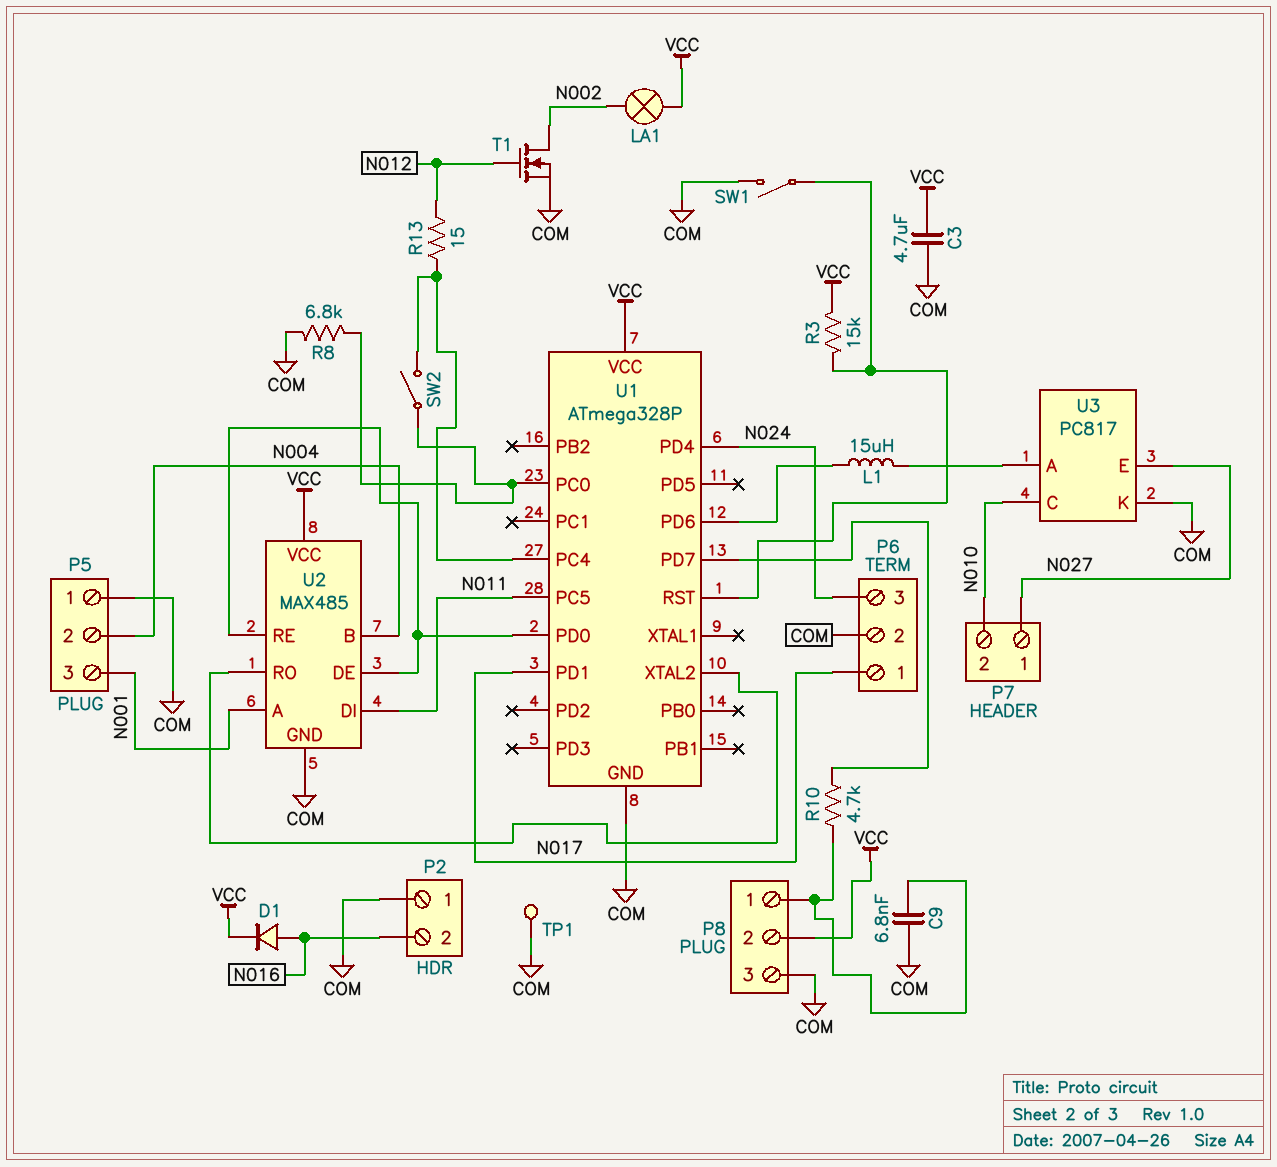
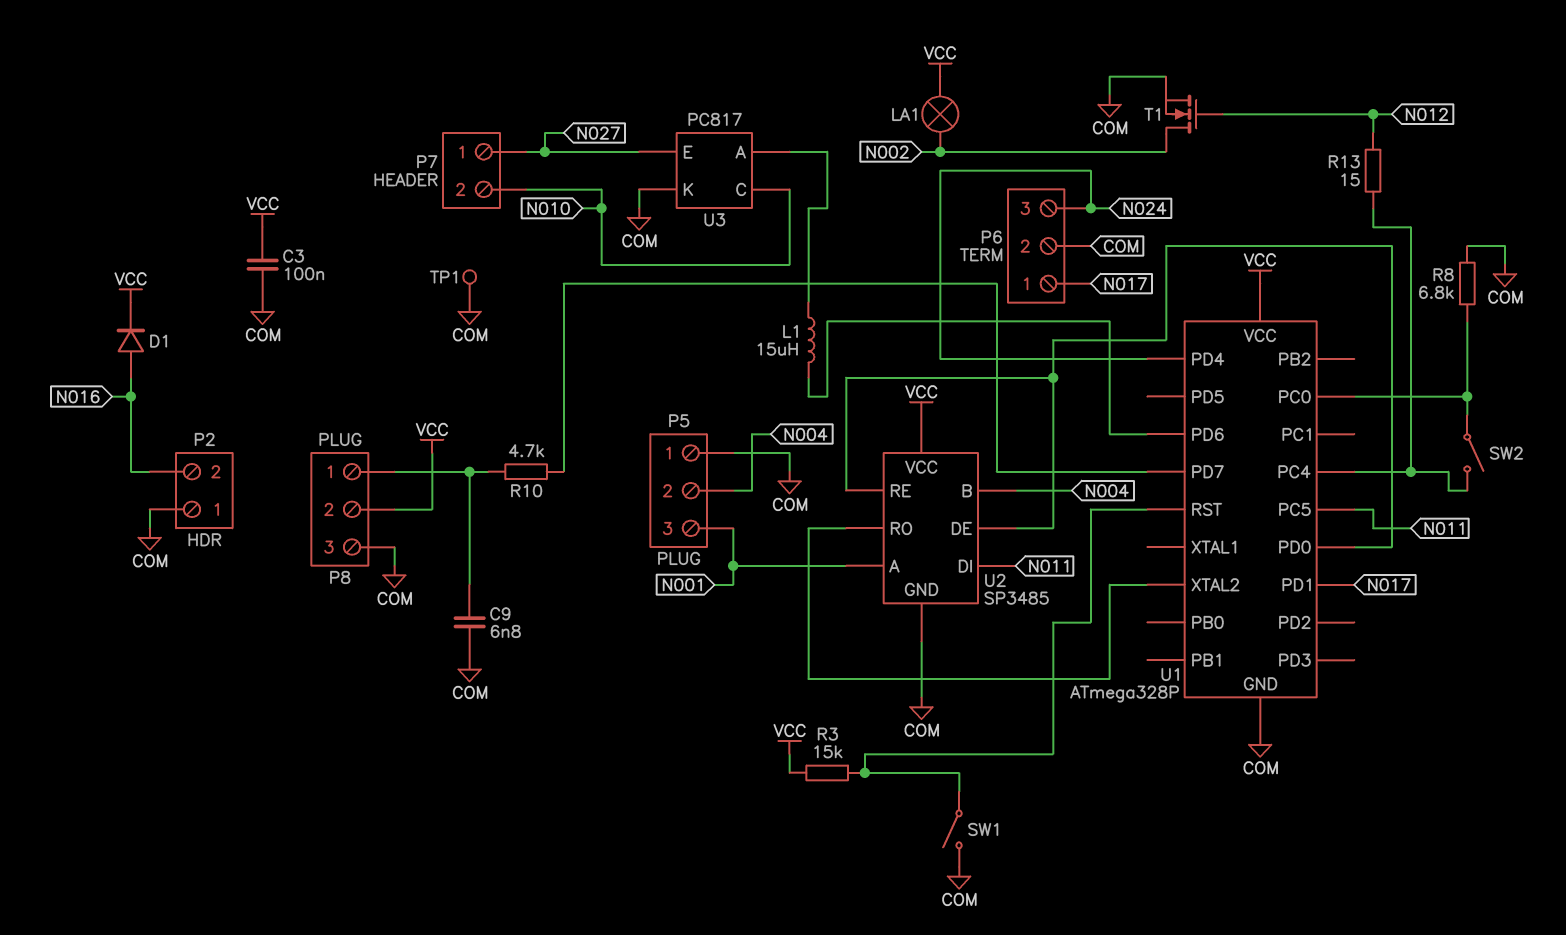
C3: 4.7uF (COM, VCC) -> 100nF (COM, VCC)
U2: MAX485 -> SP3485

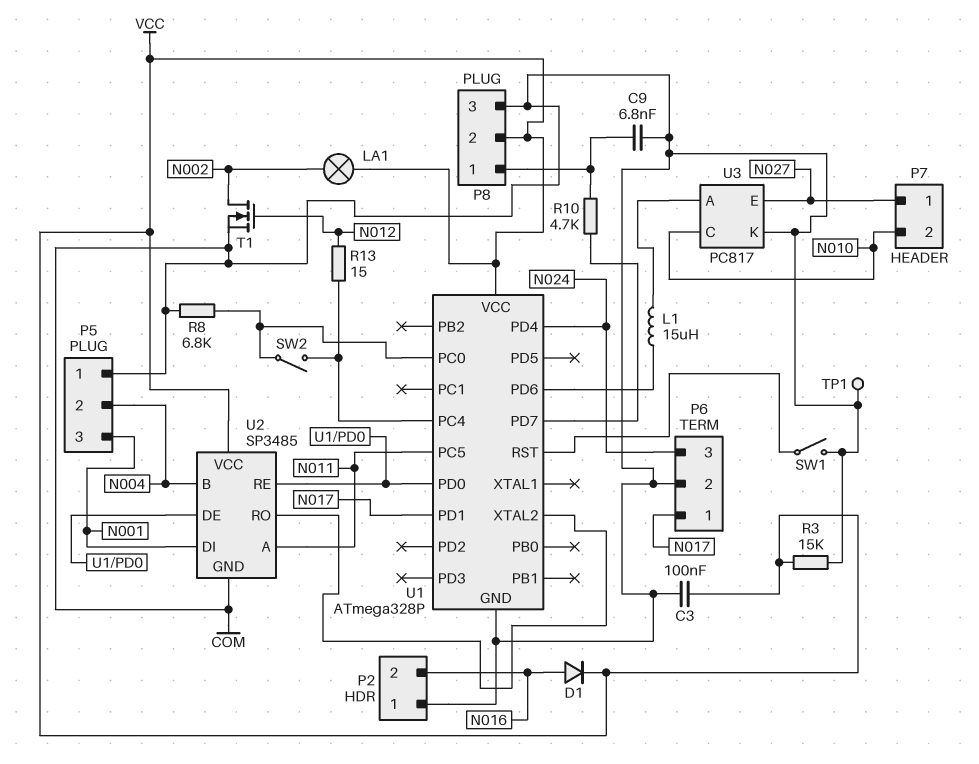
R3: 15k (U1/RST, VCC) -> 15k (COM, VCC)
U2 pin A: N001 -> N011
U2 pin DI: N011 -> N001

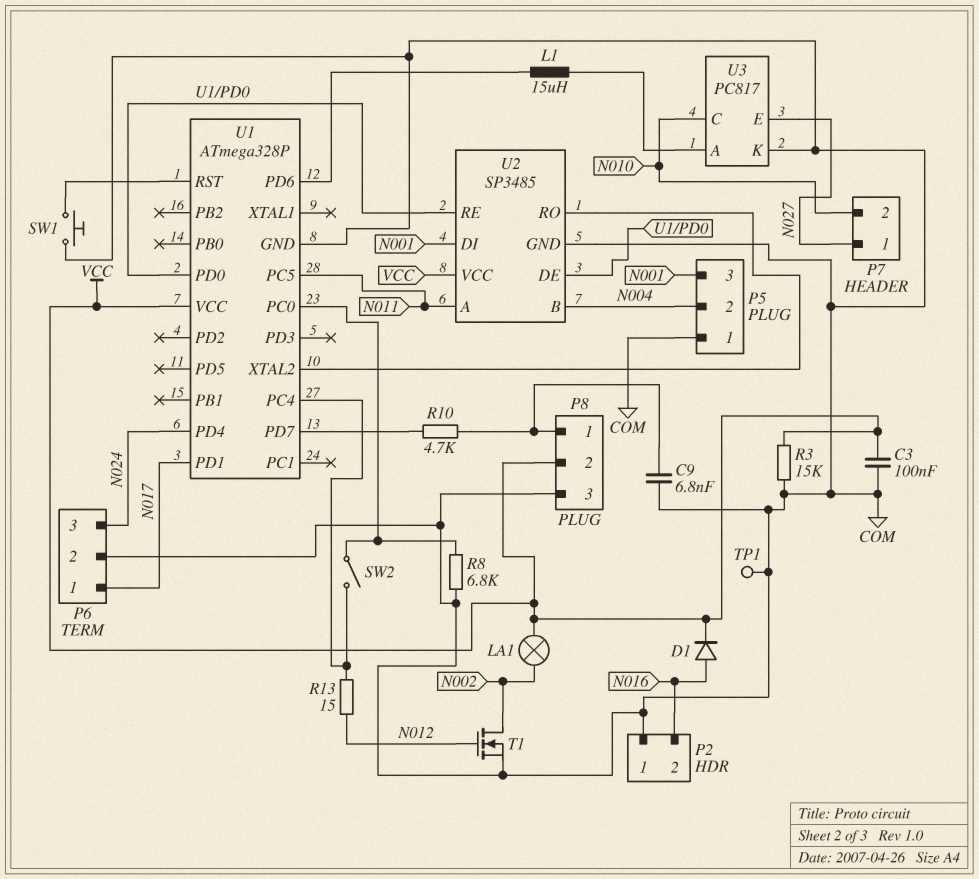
SW1: switch (COM, U1/RST) -> button (COM, U1/RST)

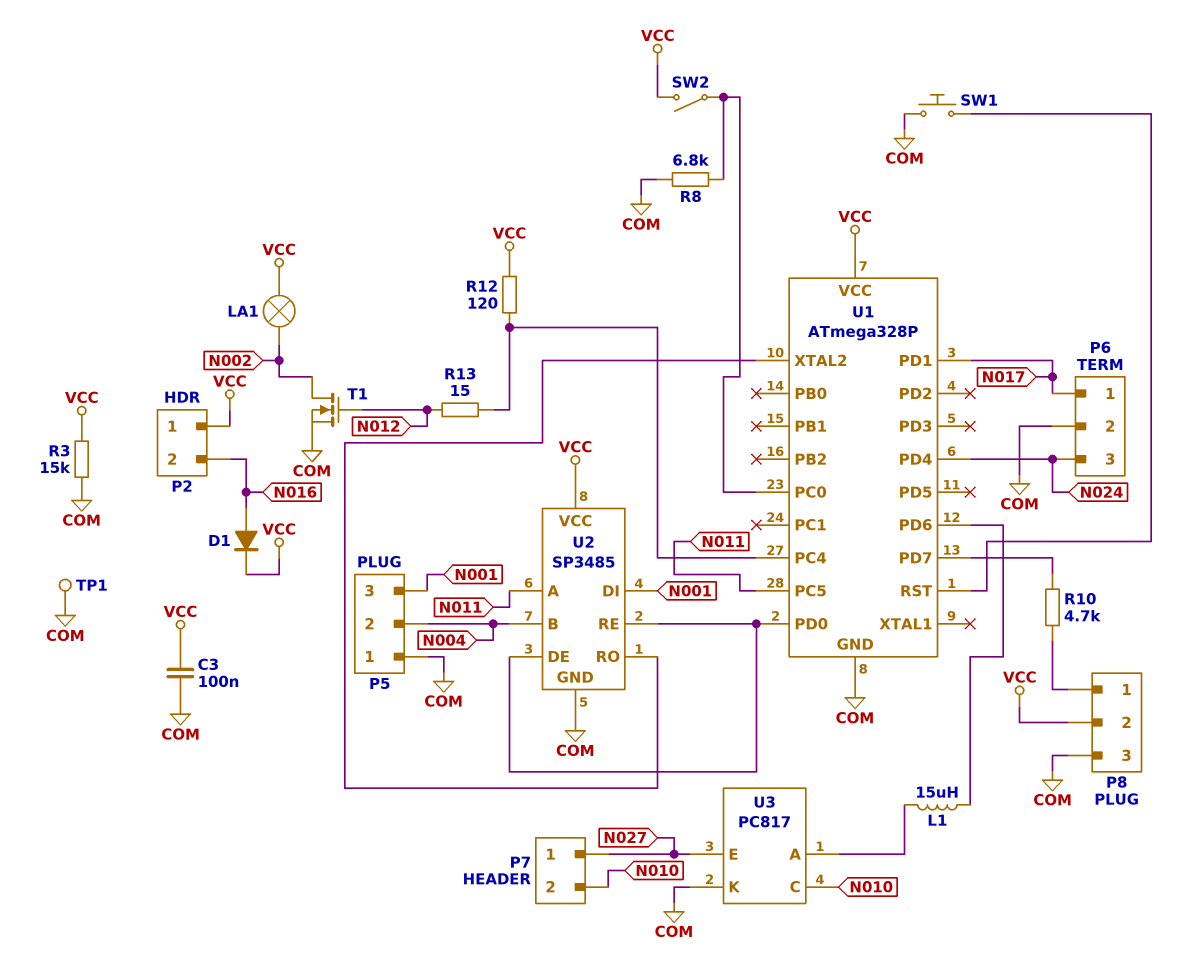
C9: 6.8nF (COM, P8/1) -> none
P2 pin 1: COM -> VCC
R12: none -> 120 (U1/PC4, VCC)
SW2: switch (U1/PC0, U1/PC4) -> switch (U1/PC0, VCC)

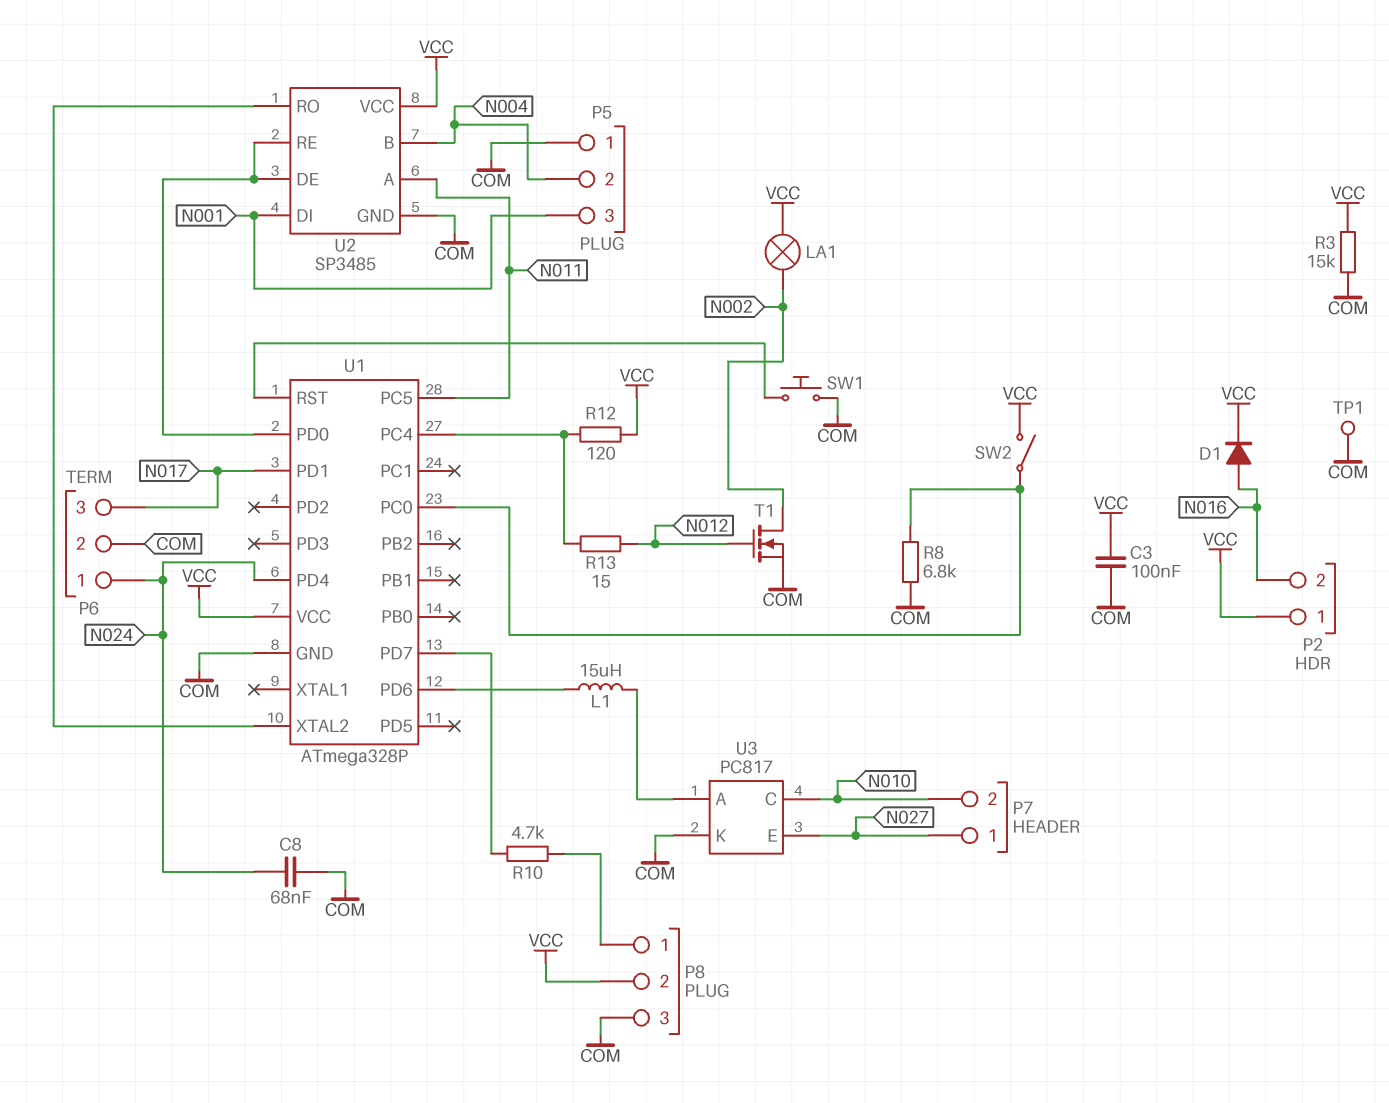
C8: none -> 68nF (COM, N024)
P6 pin 1: N017 -> N024
P6 pin 3: N024 -> N017

